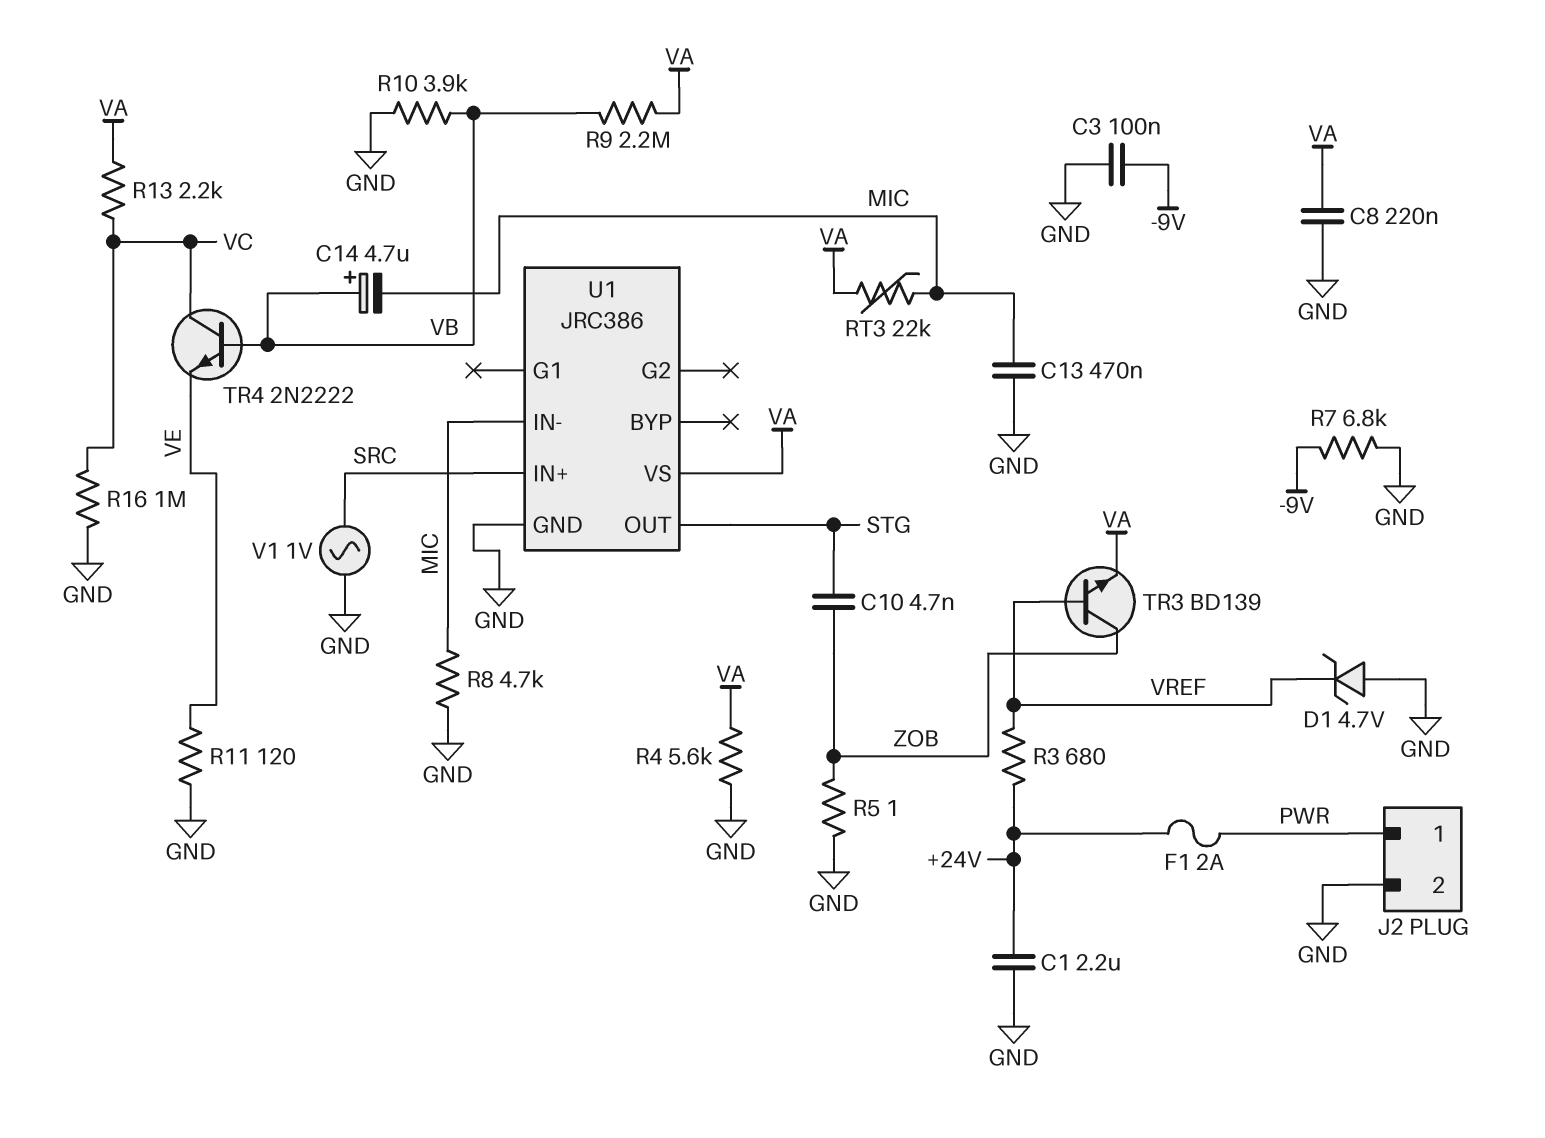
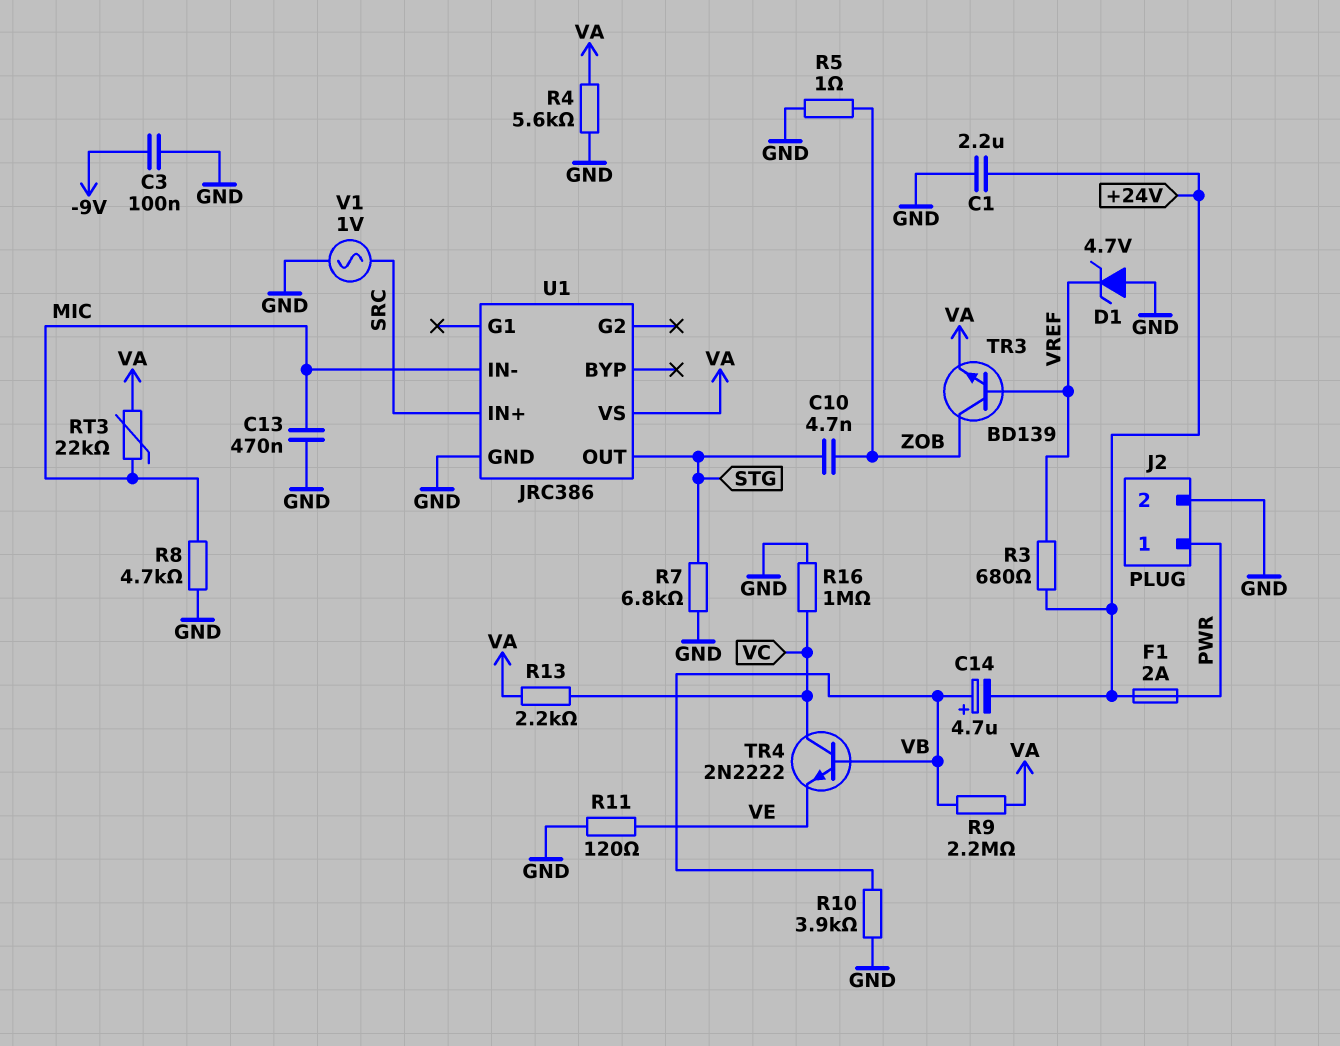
C8: 220nF (GND, VA) -> none
C14: 4.7uF (plus VB, minus MIC) -> 4.7uF (plus VB, minus +24V)
R7: 6.8k (-9V, GND) -> 6.8k (GND, STG)

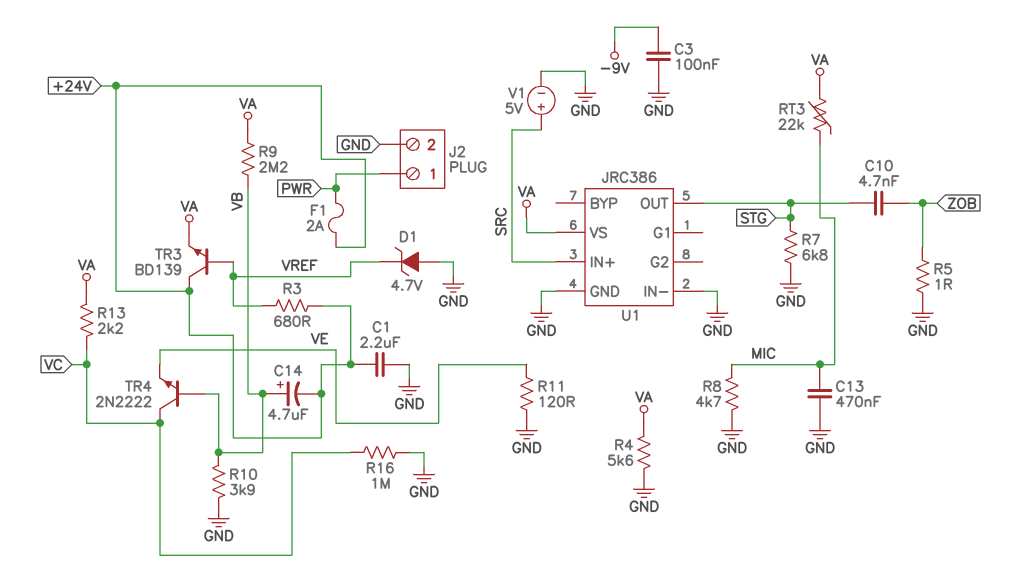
TR3: NPN BD139 (B VREF, C ZOB, E VA) -> NPN BD139 (B VREF, C +24V, E VA)
U1 pin IN-: MIC -> GND
V1: AC 1V (GND, SRC) -> 5V (plus SRC, minus GND)

